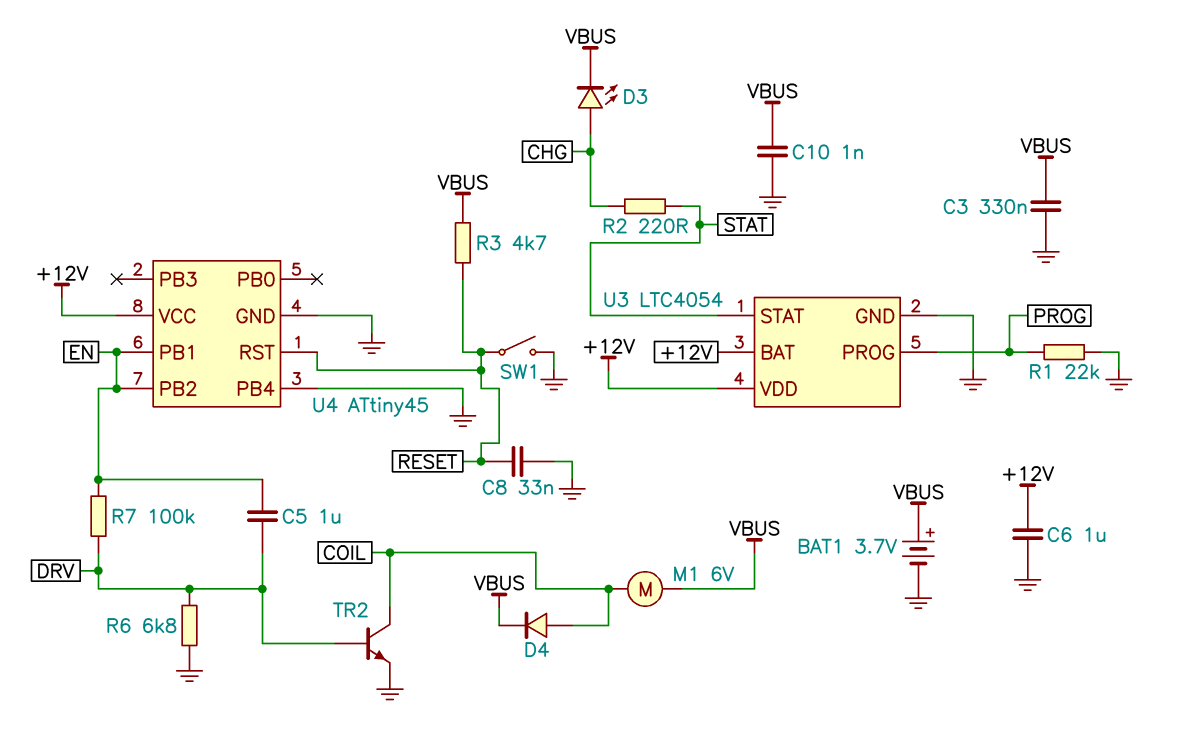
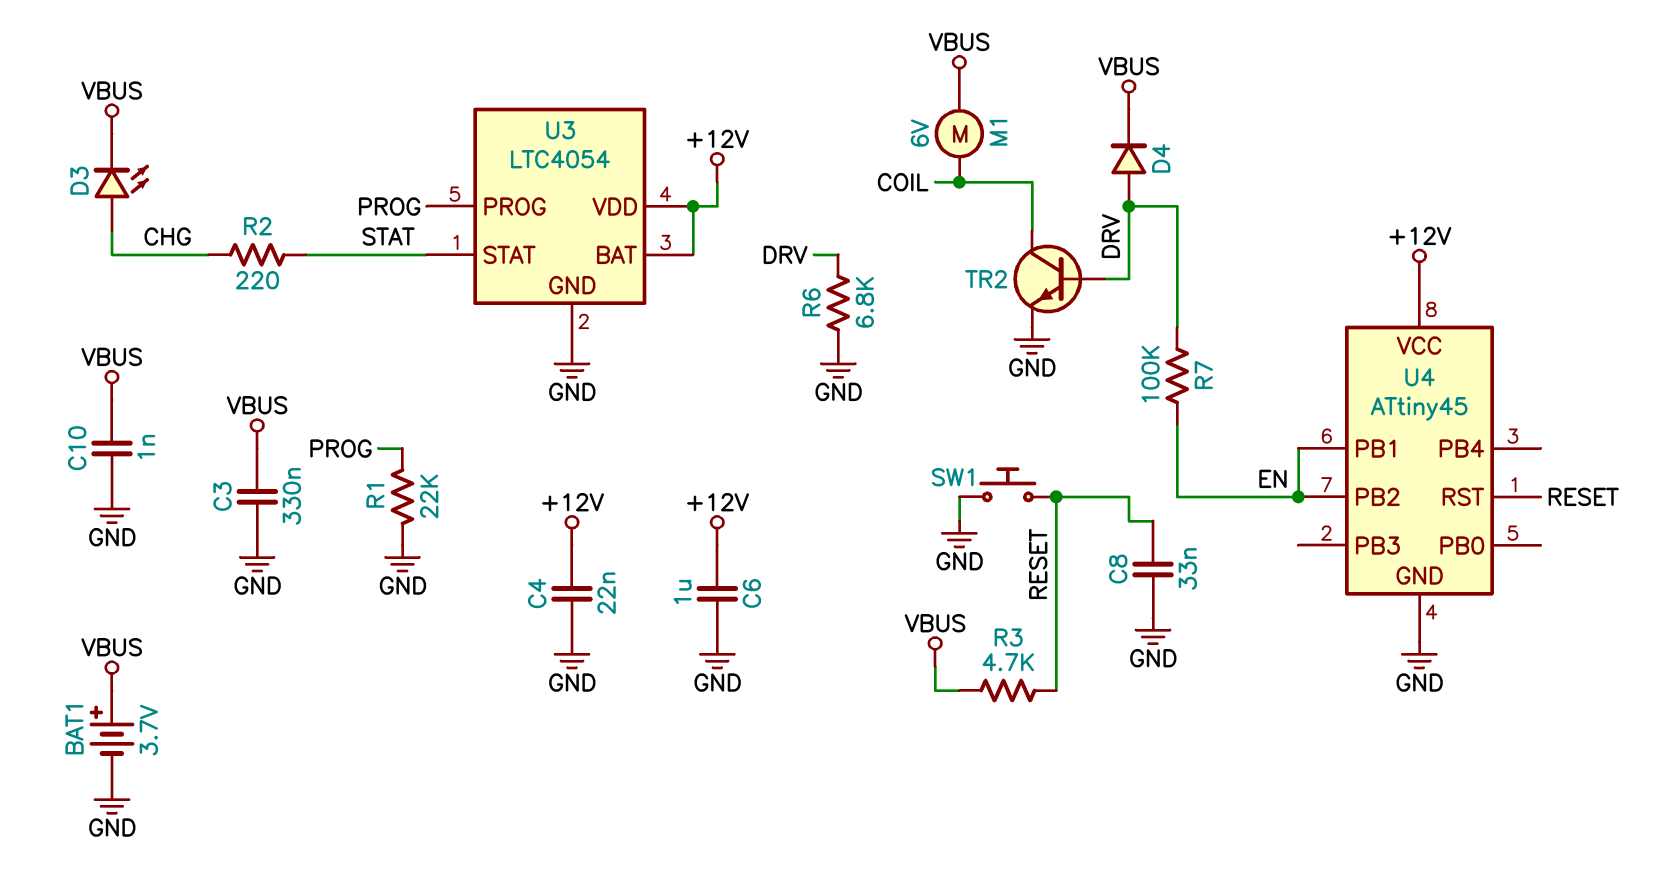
C4: none -> 22nF (+12V, GND)
C5: 1uF (DRV, EN) -> none
D4: diode (A COIL, K VBUS) -> diode (A DRV, K VBUS)
SW1: switch (GND, RESET) -> button (GND, RESET)
U4 pin PB4: GND -> none

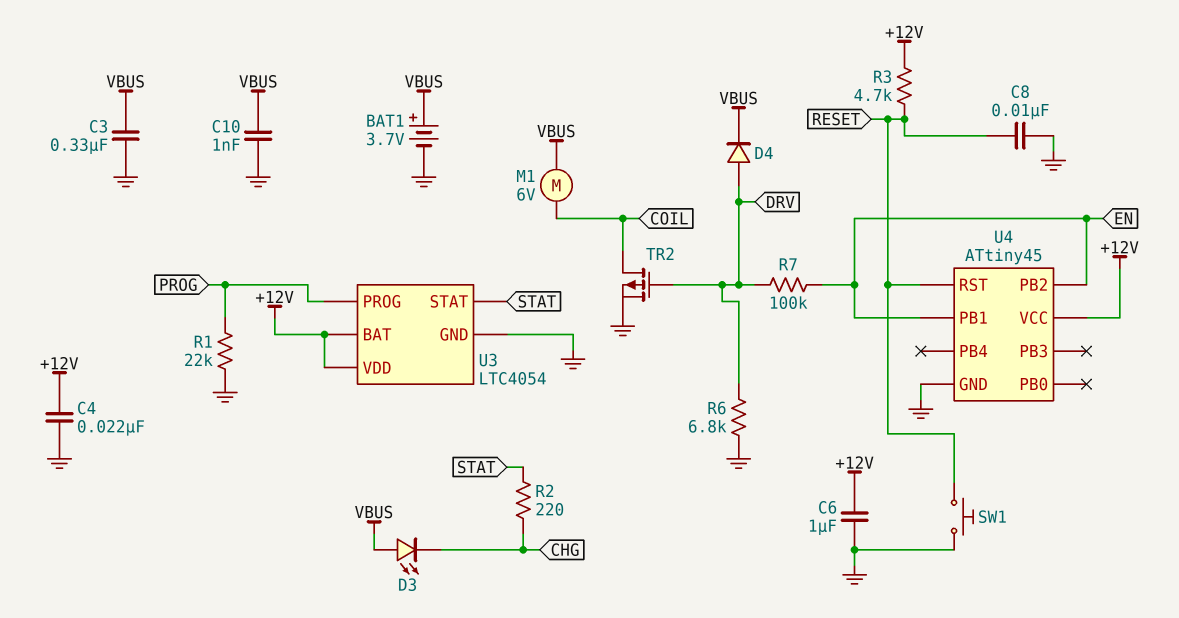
C8: 33nF (GND, RESET) -> 10nF (GND, RESET)
D3: LED (A CHG, K VBUS) -> LED (A VBUS, K CHG)
R3: 4.7k (RESET, VBUS) -> 4.7k (+12V, RESET)
TR2: NPN (B DRV, C COIL, E GND) -> PMOS (G DRV, D COIL, S GND)

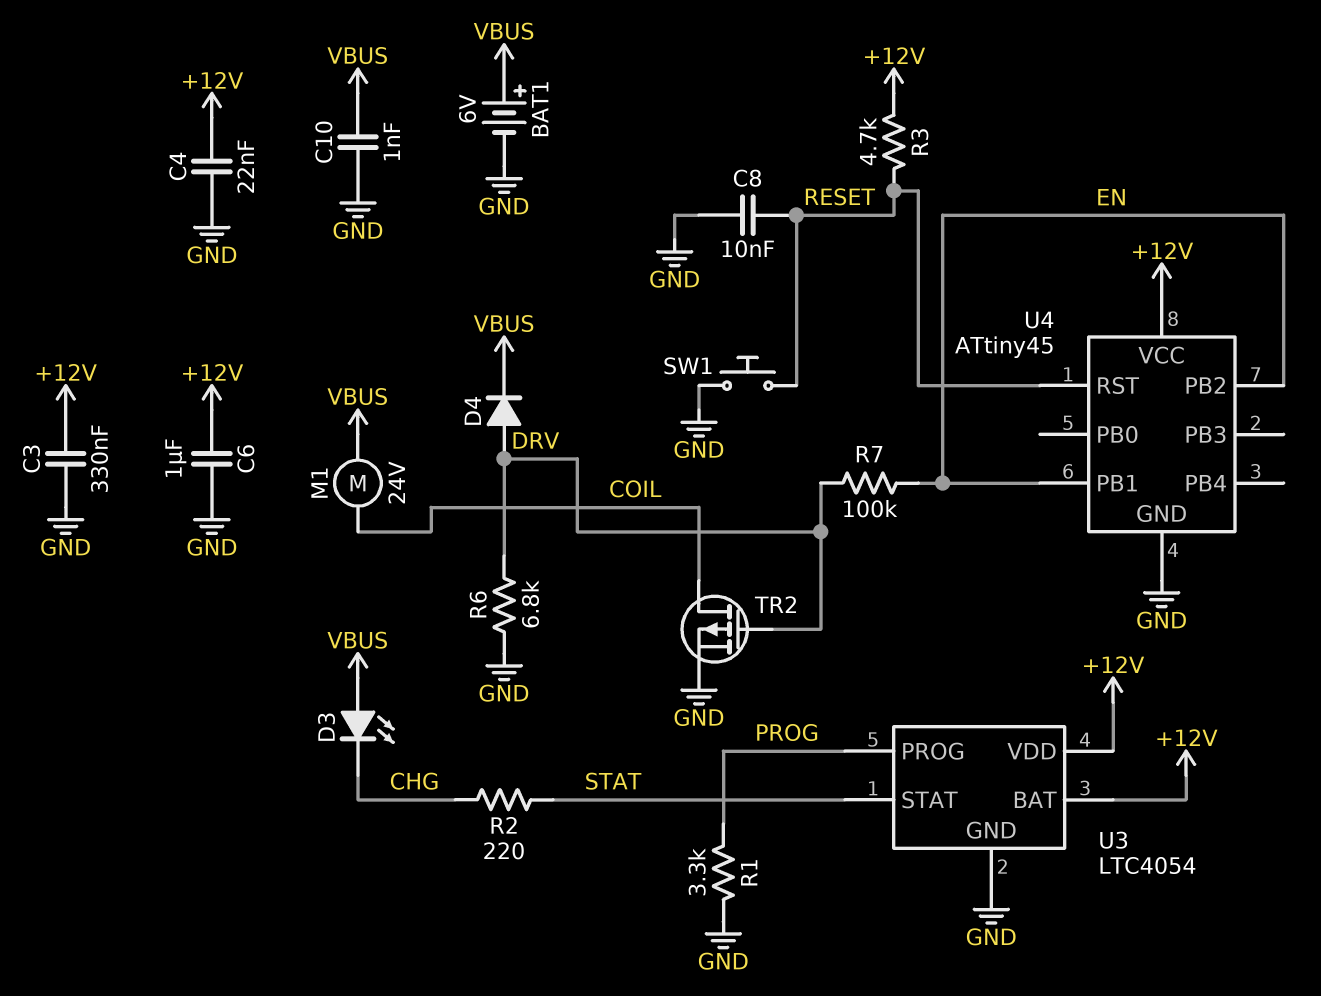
BAT1: 3.7V (plus VBUS, minus GND) -> 6V (plus VBUS, minus GND)
C3: 330nF (GND, VBUS) -> 330nF (+12V, GND)
M1: motor 6V (COIL, VBUS) -> motor 24V (COIL, VBUS)
R1: 22k (GND, PROG) -> 3.3k (GND, PROG)

